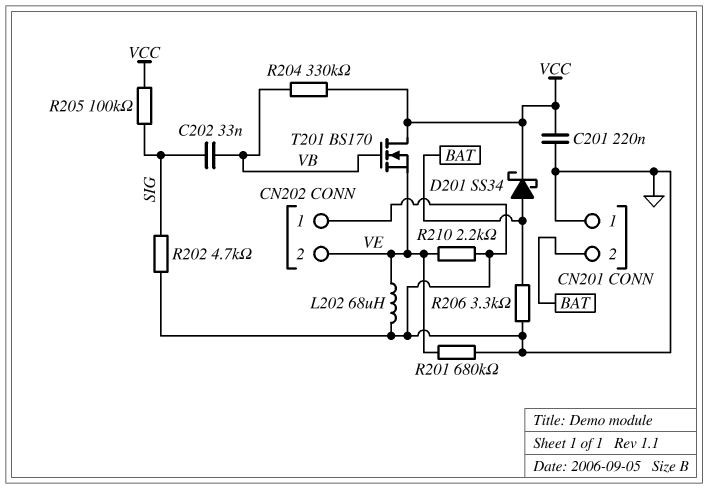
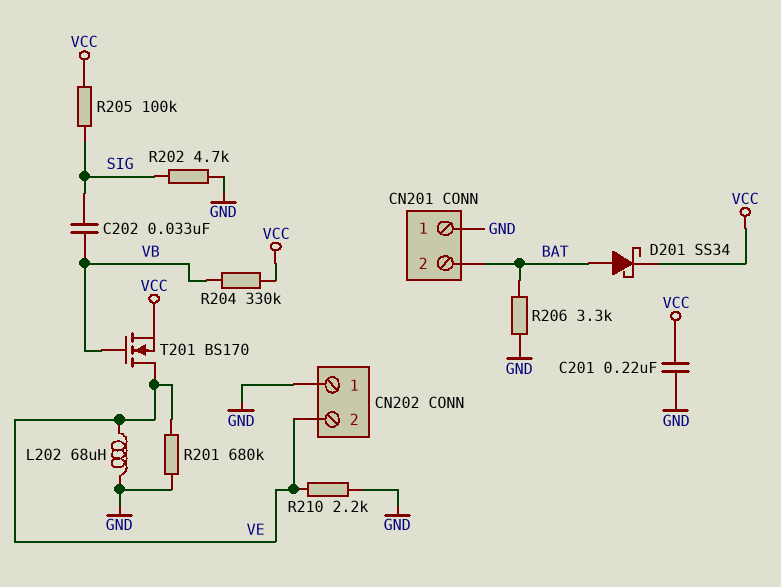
T201: NMOS BS170 (G VB, D VCC, S VE) -> NMOS BS170 (G VB, D VE, S VCC)

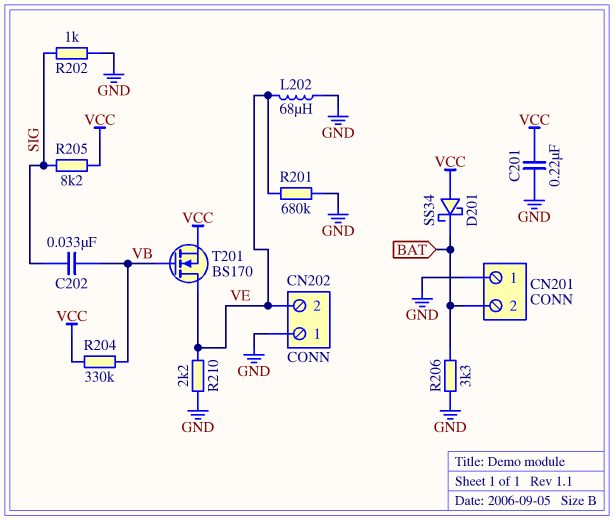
D201: schottky SS34 (A BAT, K VCC) -> schottky SS34 (A VCC, K BAT)
R202: 4.7k (GND, SIG) -> 1k (GND, SIG)
R205: 100k (SIG, VCC) -> 8.2k (SIG, VCC)

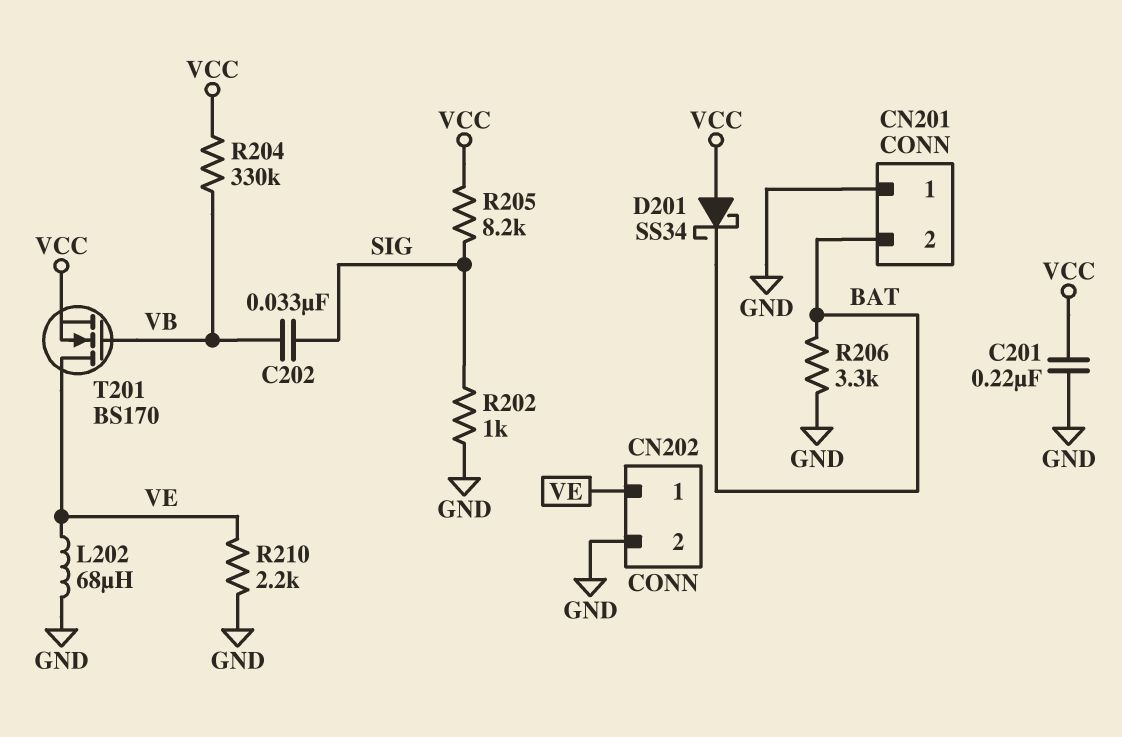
CN202 pin 1: GND -> VE
CN202 pin 2: VE -> GND
R201: 680k (GND, VE) -> none

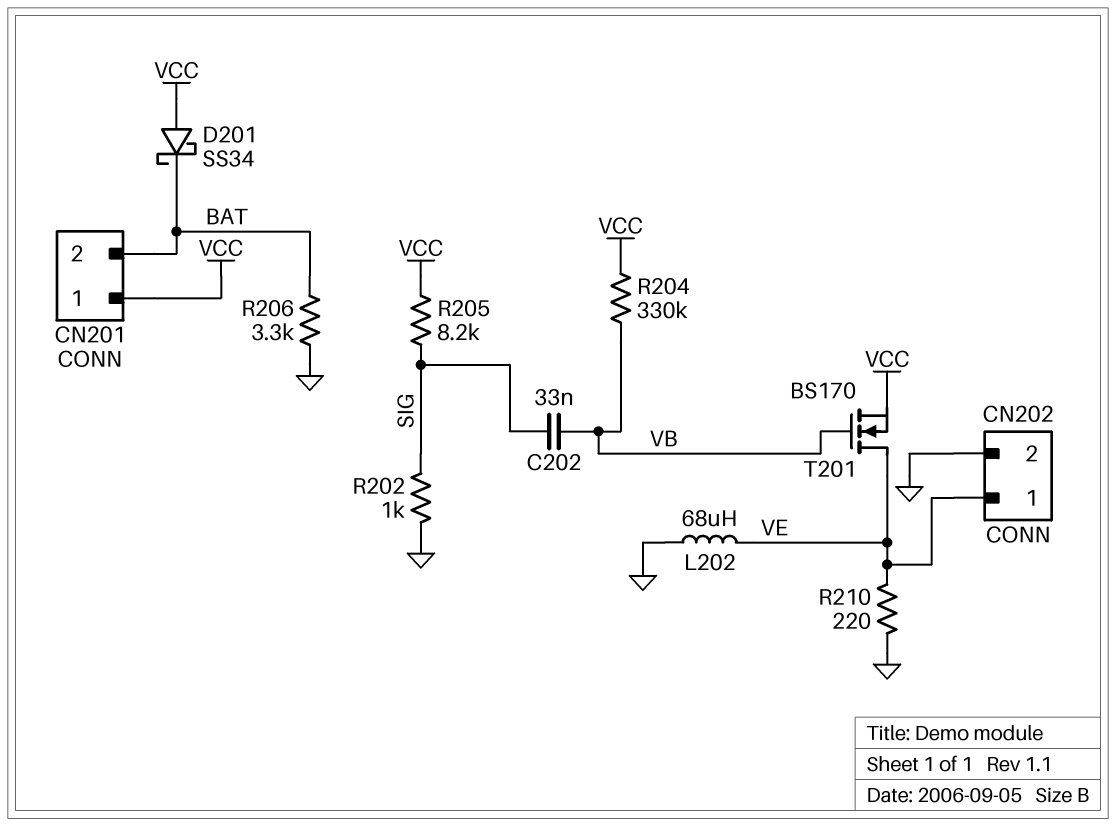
C201: 220nF (GND, VCC) -> none
CN201 pin 1: GND -> VCC
R210: 2.2k (GND, VE) -> 220 (GND, VE)

